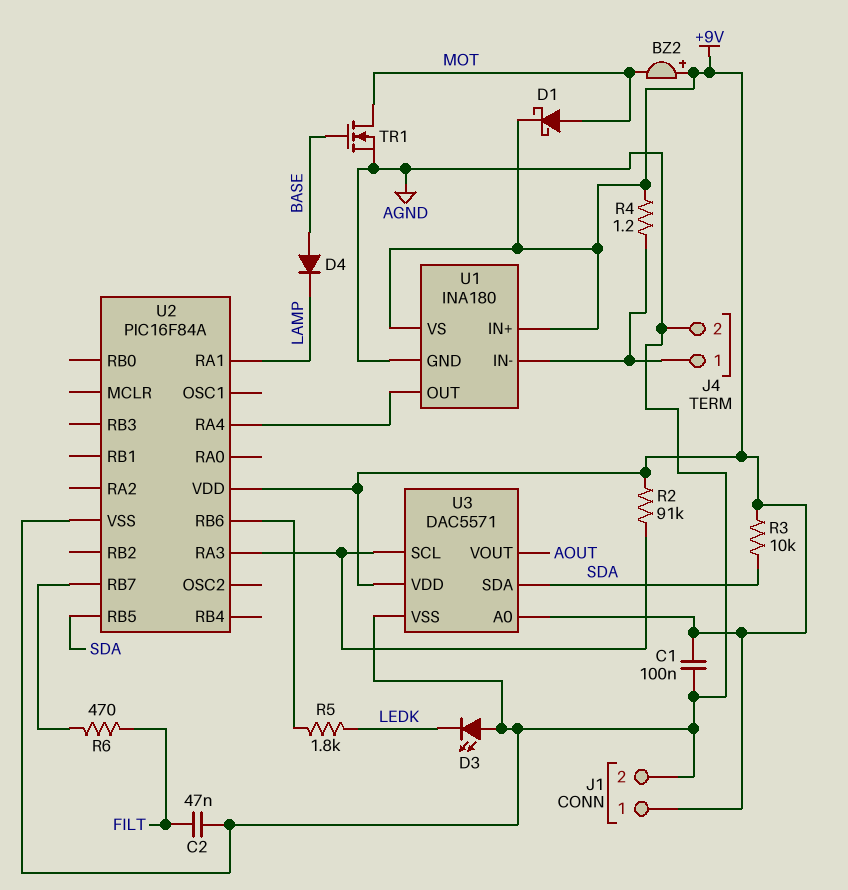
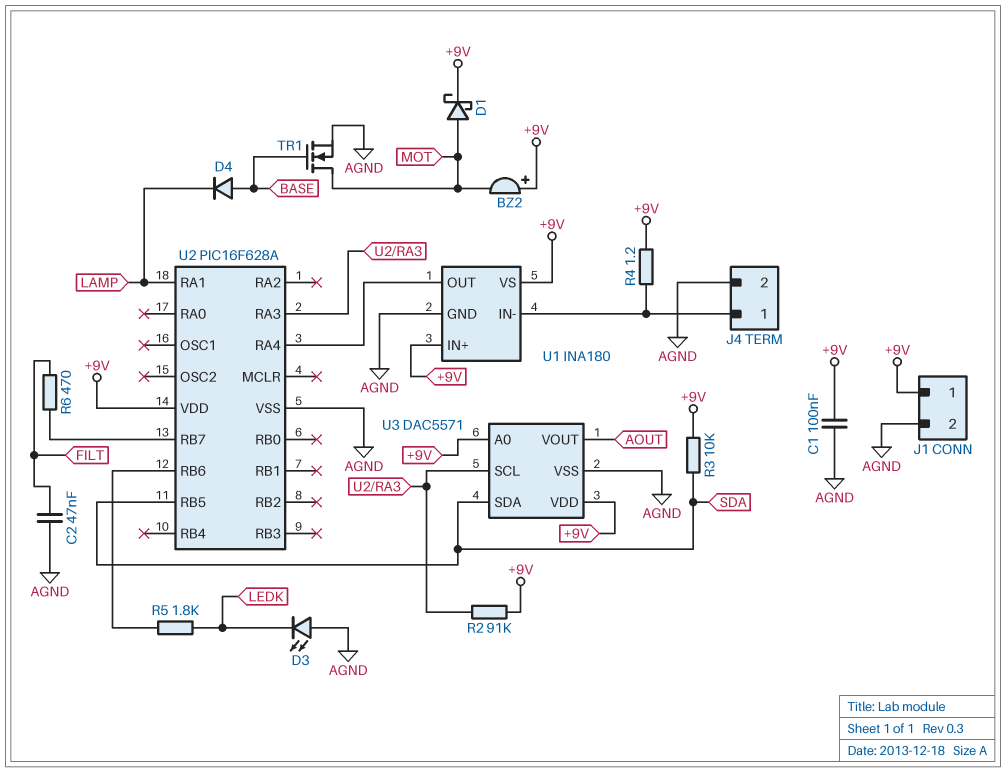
U2: PIC16F84A -> PIC16F628A

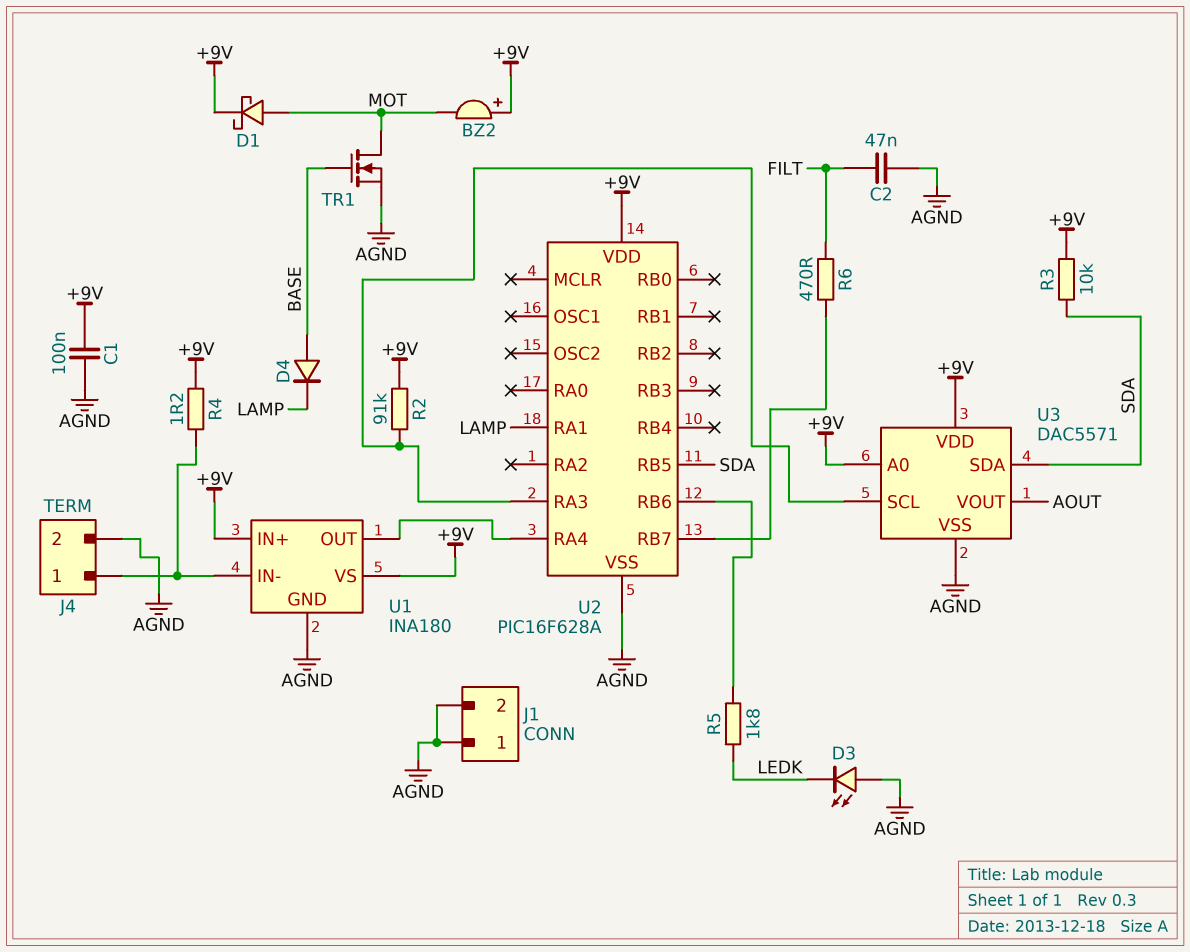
J1 pin 1: +9V -> AGND

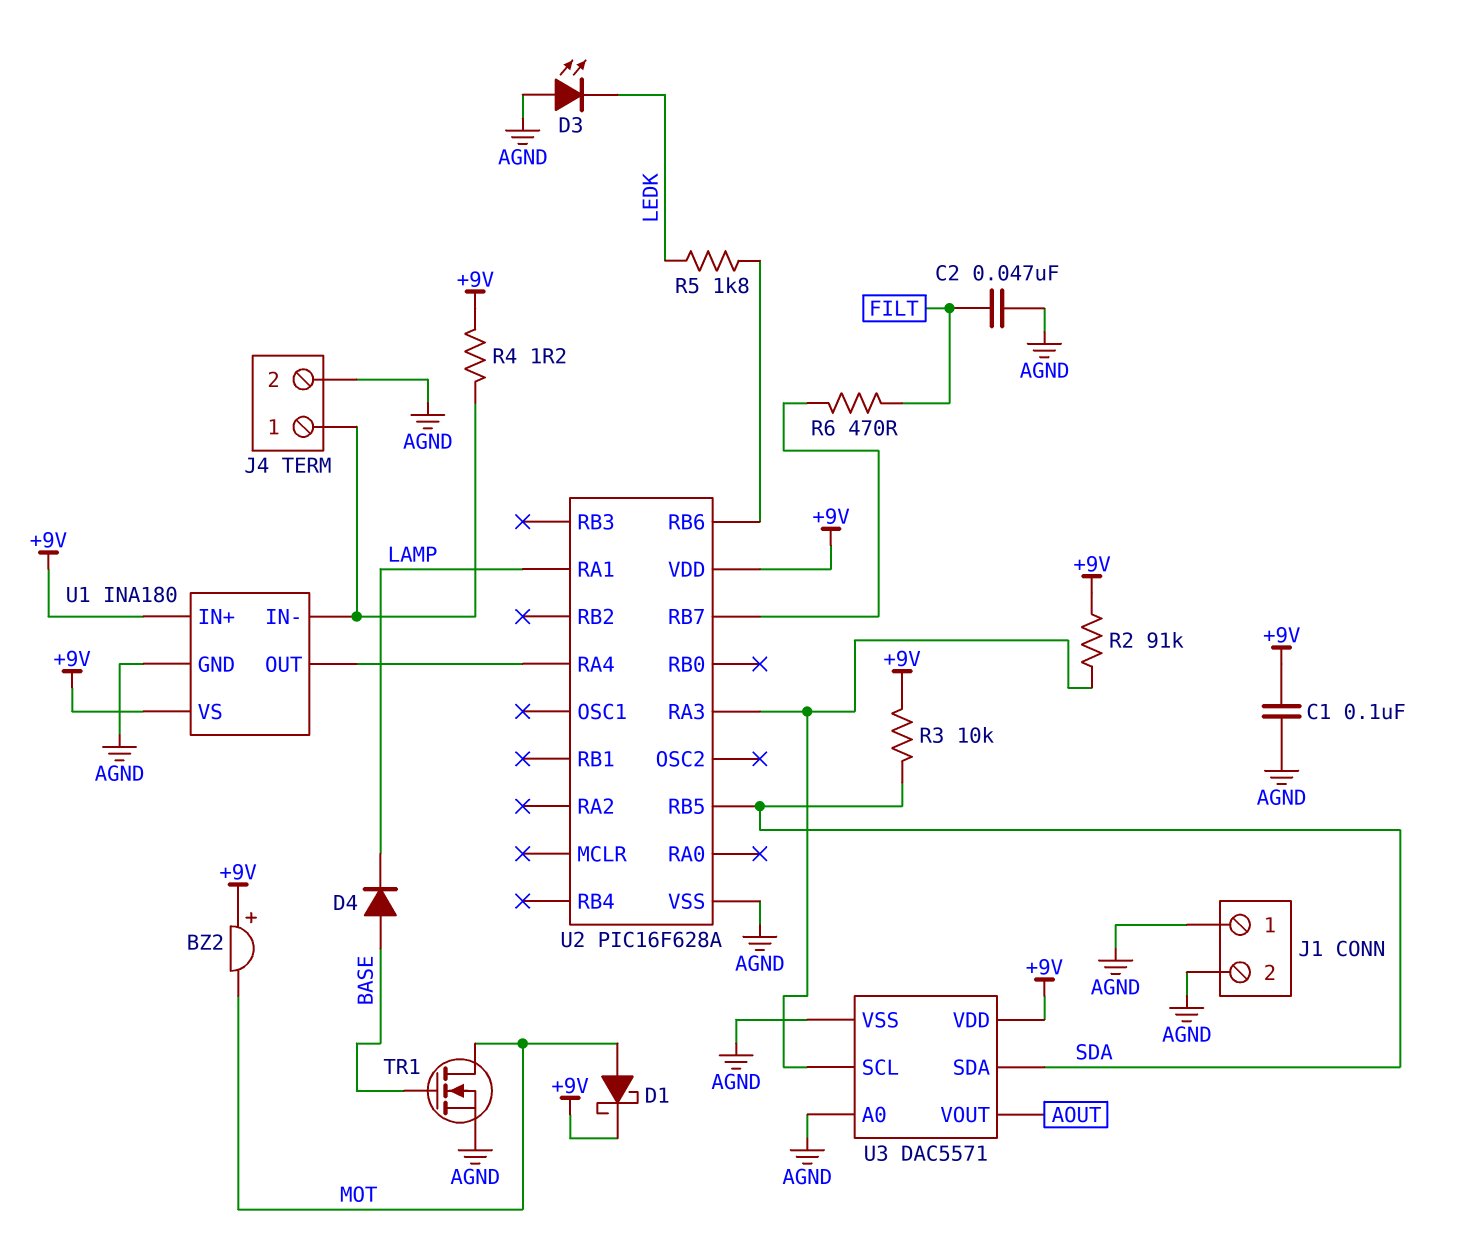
U3 pin A0: +9V -> AGND

